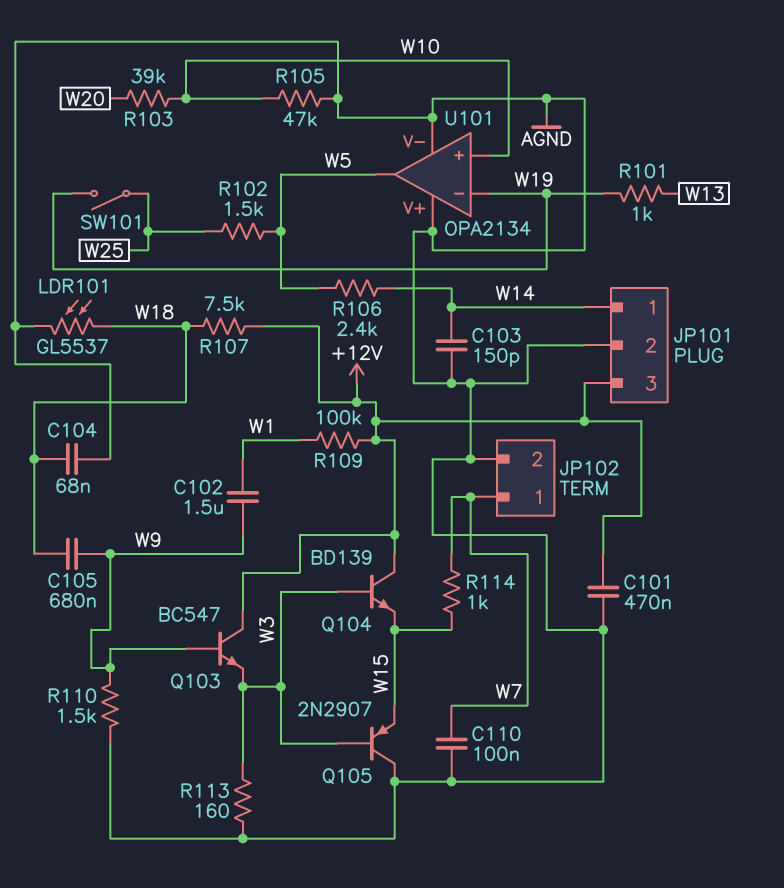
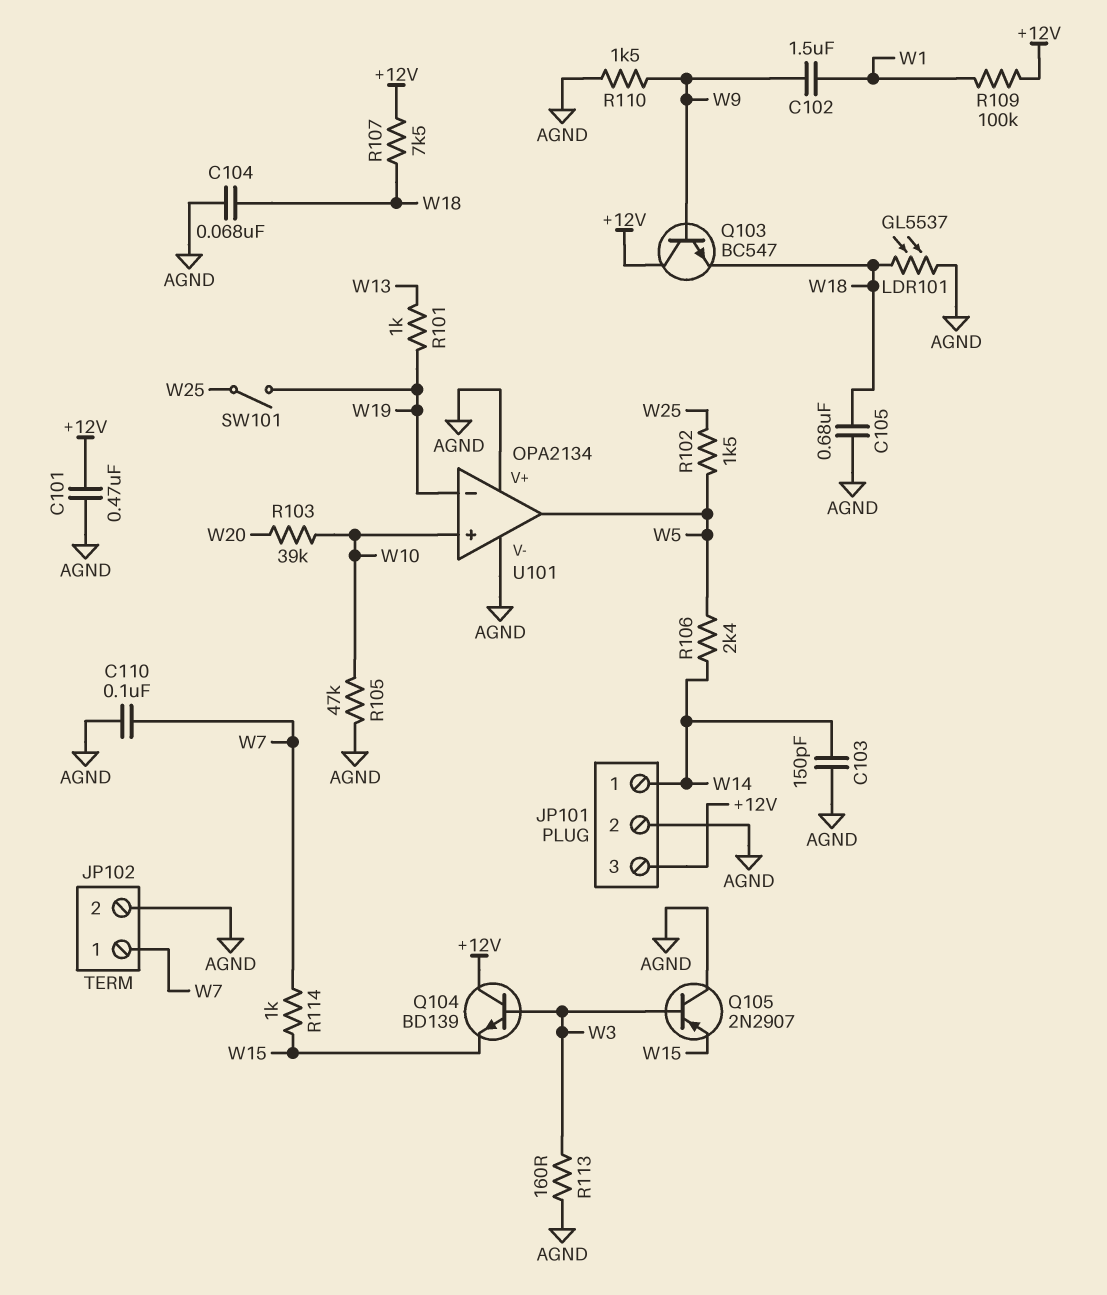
C105: 680nF (W9, W18) -> 680nF (AGND, W18)
Q103: NPN BC547 (B W9, C +12V, E W3) -> NPN BC547 (B W9, C +12V, E W18)

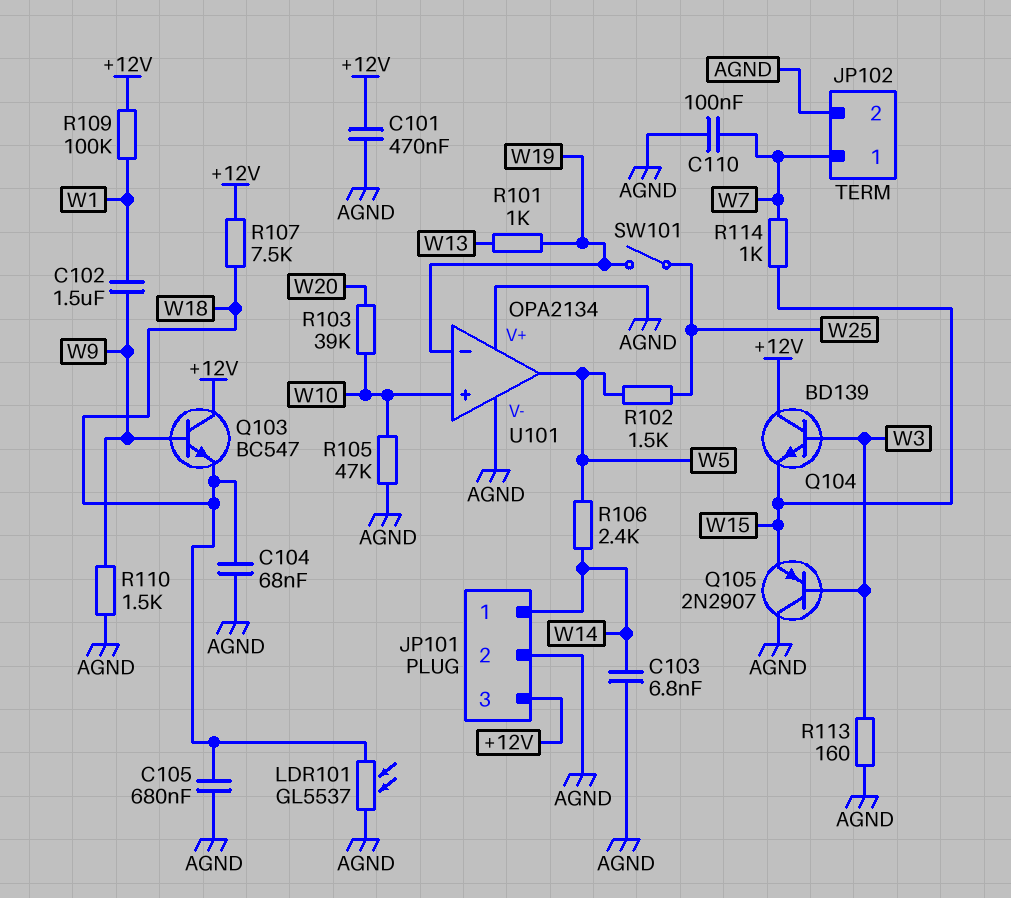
C103: 150pF (AGND, W14) -> 6.8nF (AGND, W14)

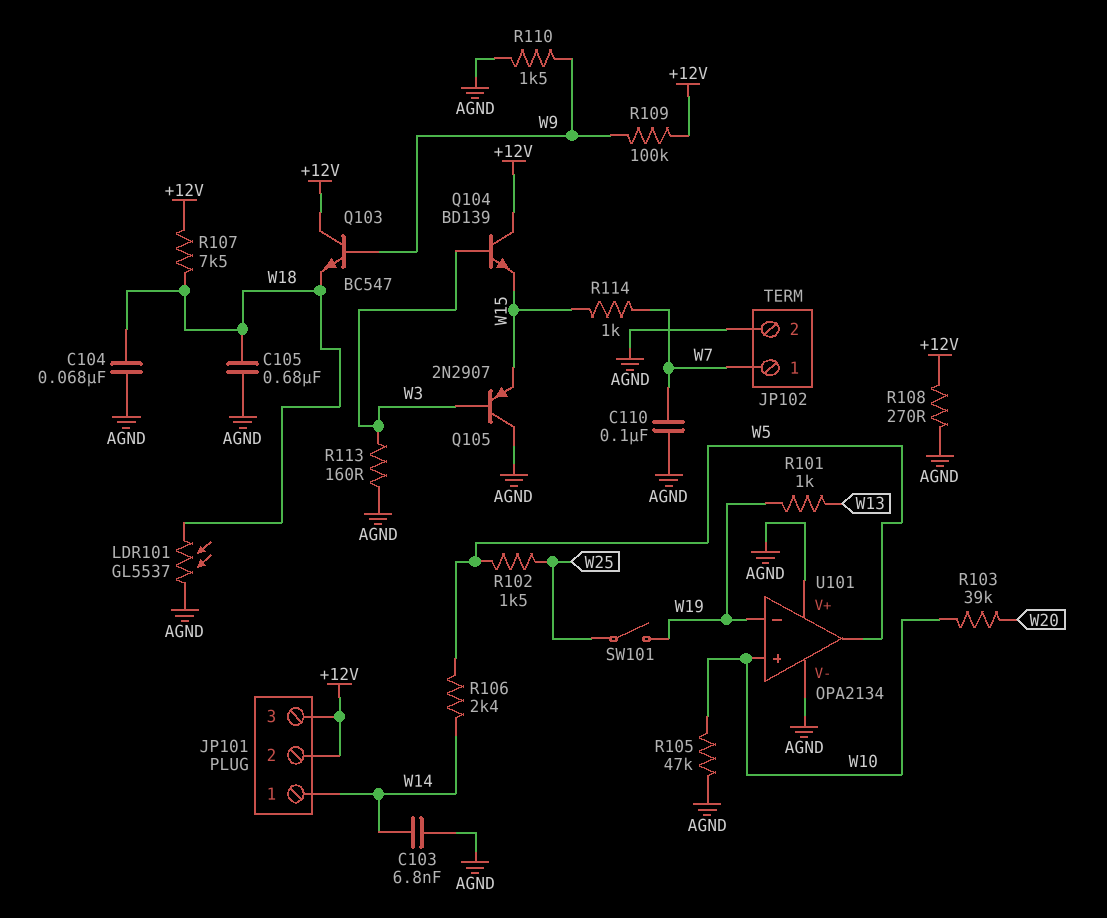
C101: 470nF (+12V, AGND) -> none
C102: 1.5uF (W1, W9) -> none
JP101 pin 2: AGND -> +12V
R108: none -> 270 (+12V, AGND)
R109: 100k (+12V, W1) -> 100k (+12V, W9)

